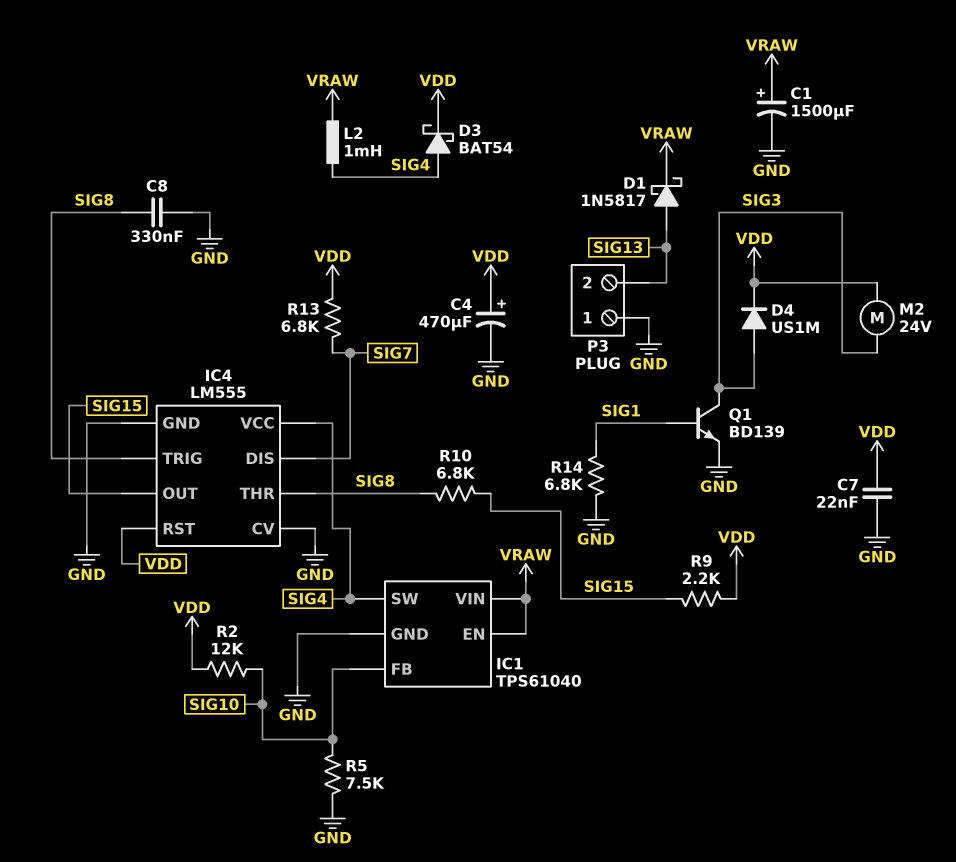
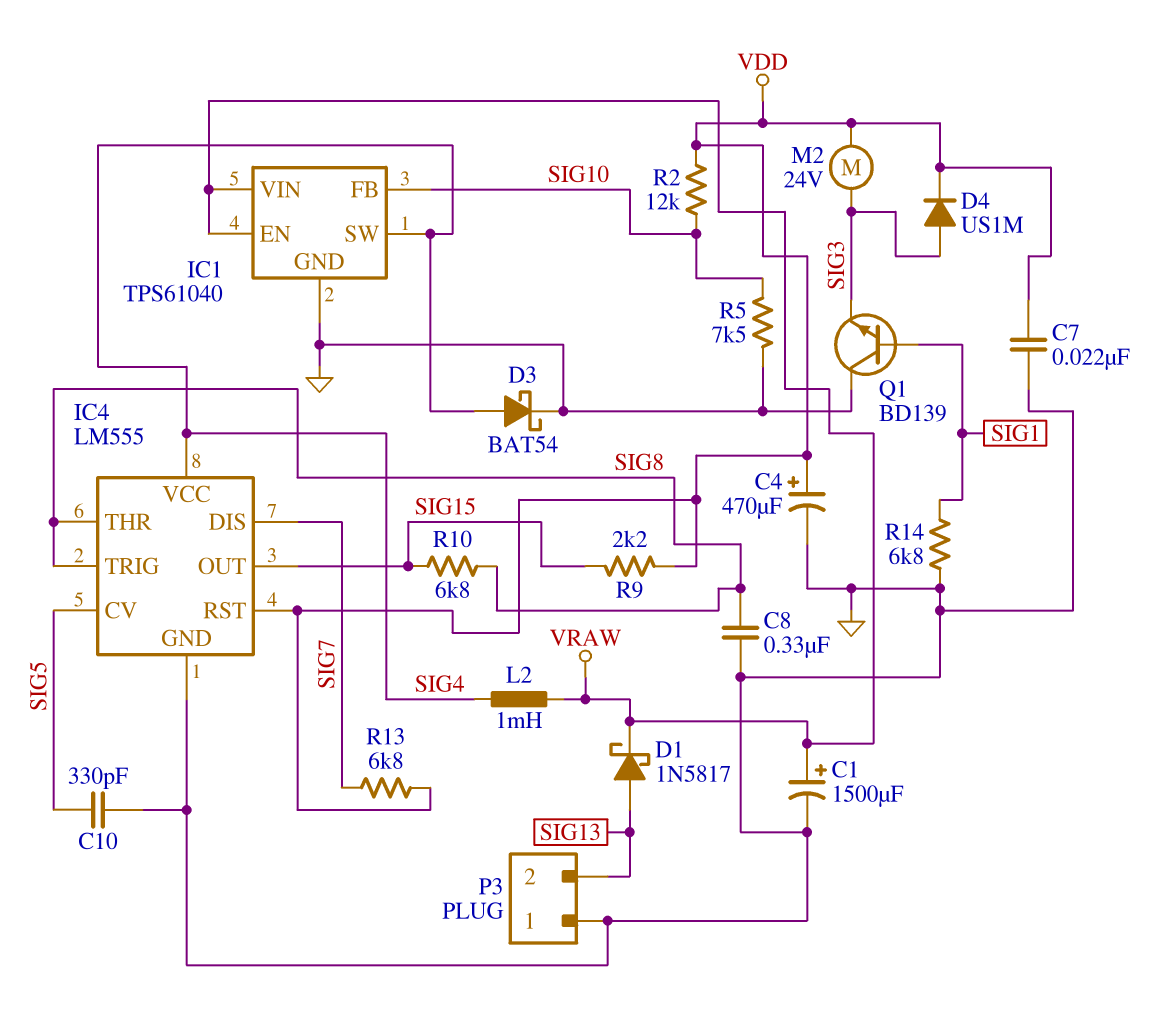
C10: none -> 330pF (GND, SIG5)
D3: schottky BAT54 (A SIG4, K VDD) -> schottky BAT54 (A SIG4, K GND)
IC4 pin CV: GND -> SIG5
Q1: NPN BD139 (B SIG1, C SIG3, E GND) -> NPN BD139 (B SIG1, C GND, E SIG3)

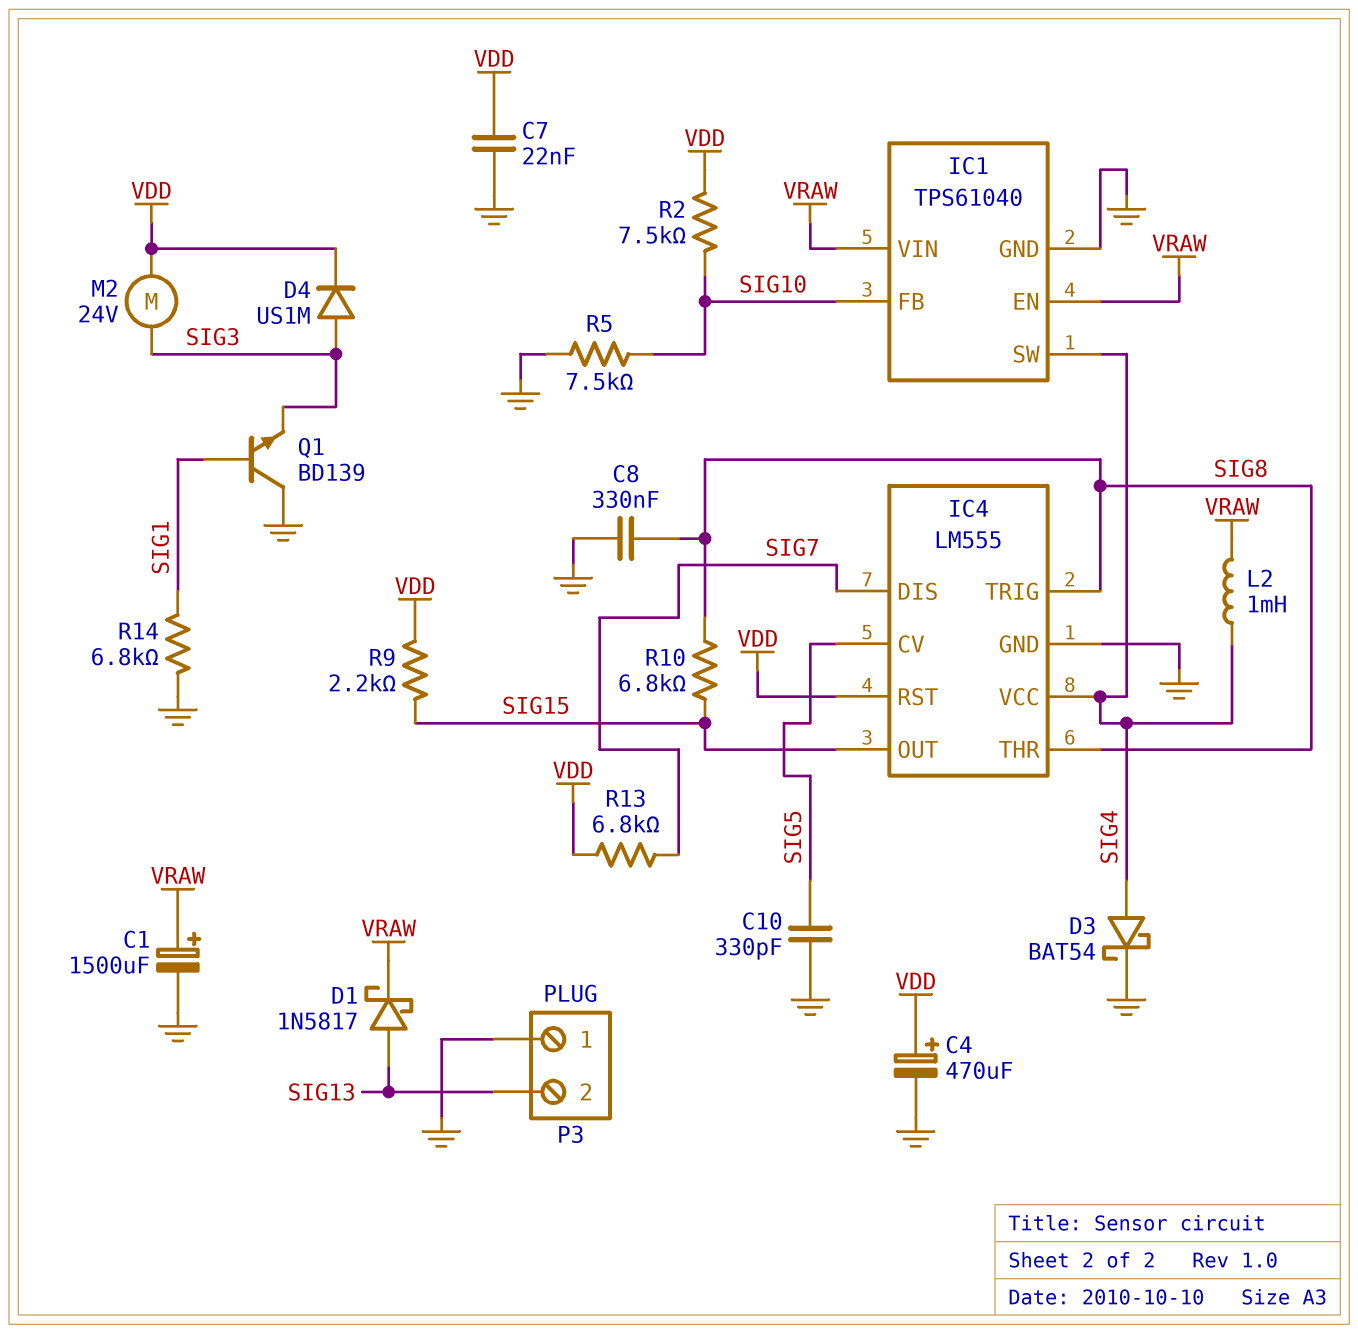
R2: 12k (SIG10, VDD) -> 7.5k (SIG10, VDD)

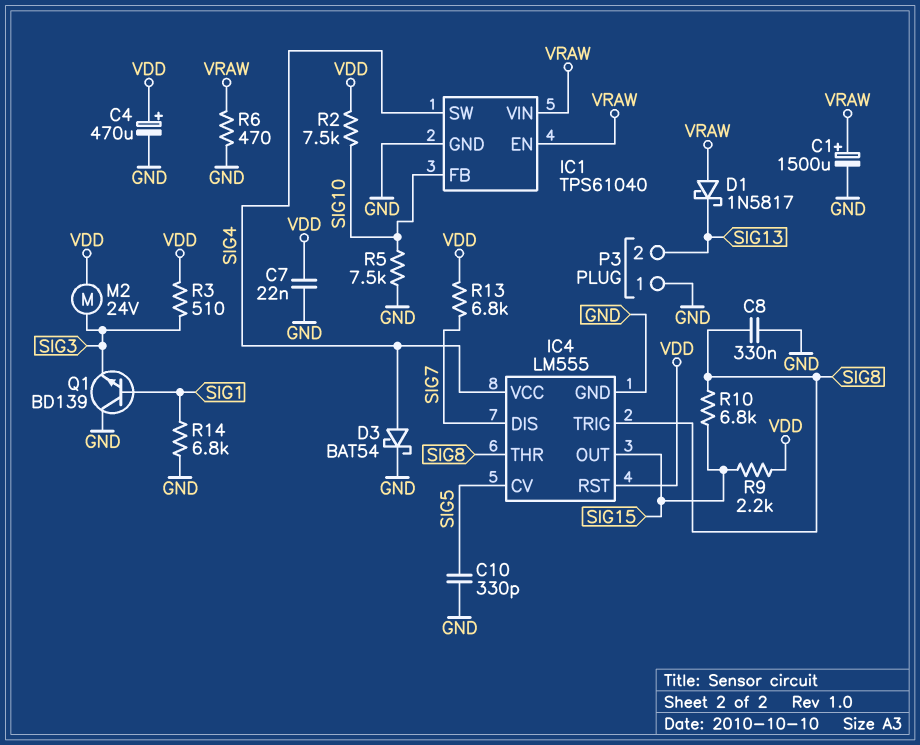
D1: schottky 1N5817 (A SIG13, K VRAW) -> schottky 1N5817 (A VRAW, K SIG13)
D4: diode US1M (A SIG3, K VDD) -> none
L2: 1mH (SIG4, VRAW) -> none
R3: none -> 510 (SIG3, VDD)
R6: none -> 470 (GND, VRAW)

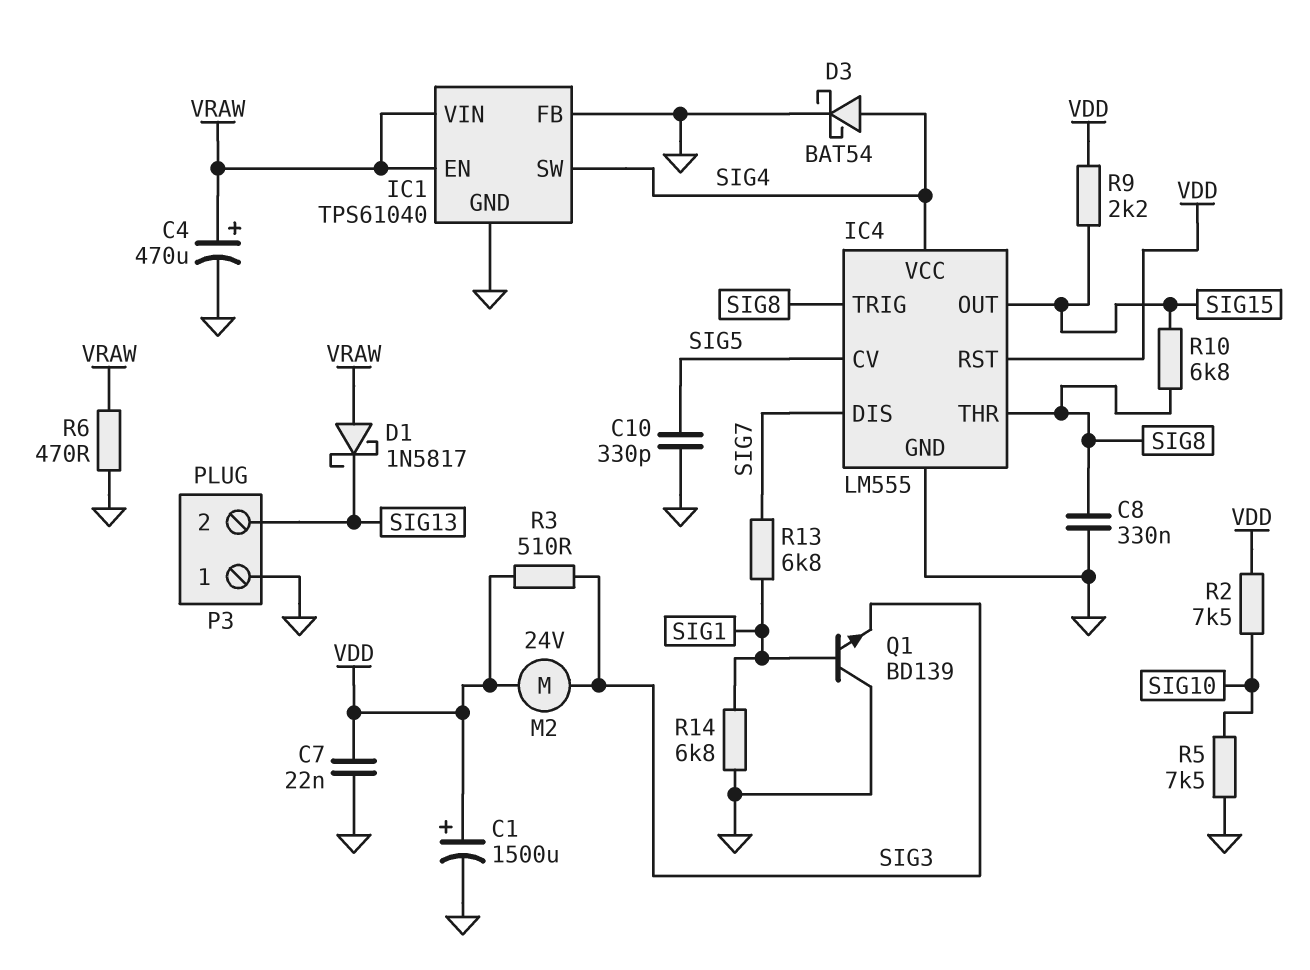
C1: 1500uF (plus VRAW, minus GND) -> 1500uF (plus VDD, minus GND)
C4: 470uF (plus VDD, minus GND) -> 470uF (plus VRAW, minus GND)
IC1 pin FB: SIG10 -> GND
R13: 6.8k (SIG7, VDD) -> 6.8k (SIG1, SIG7)

